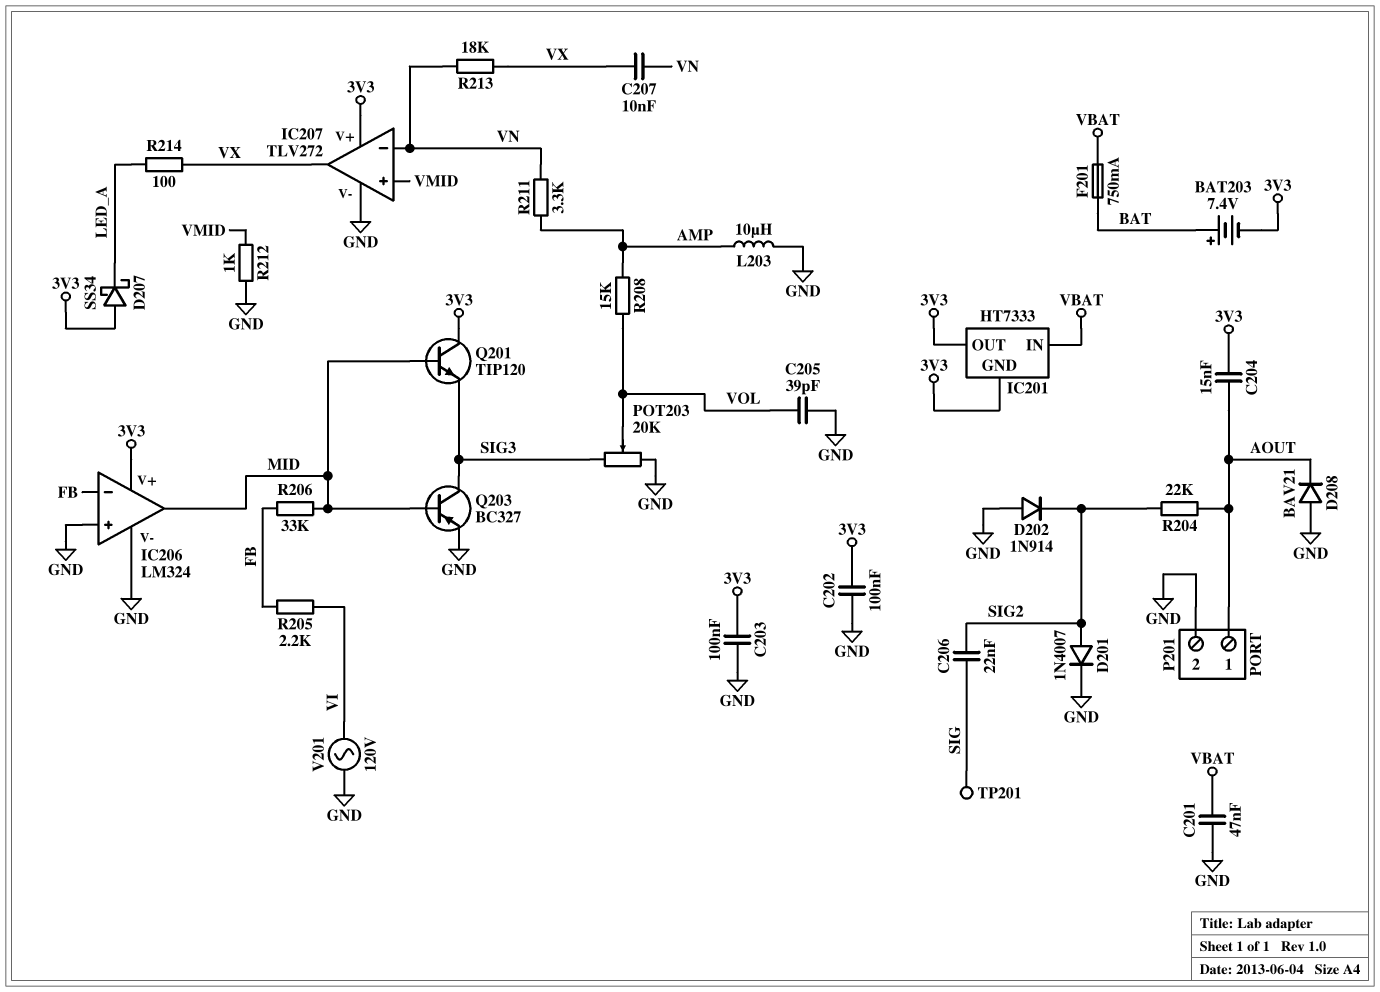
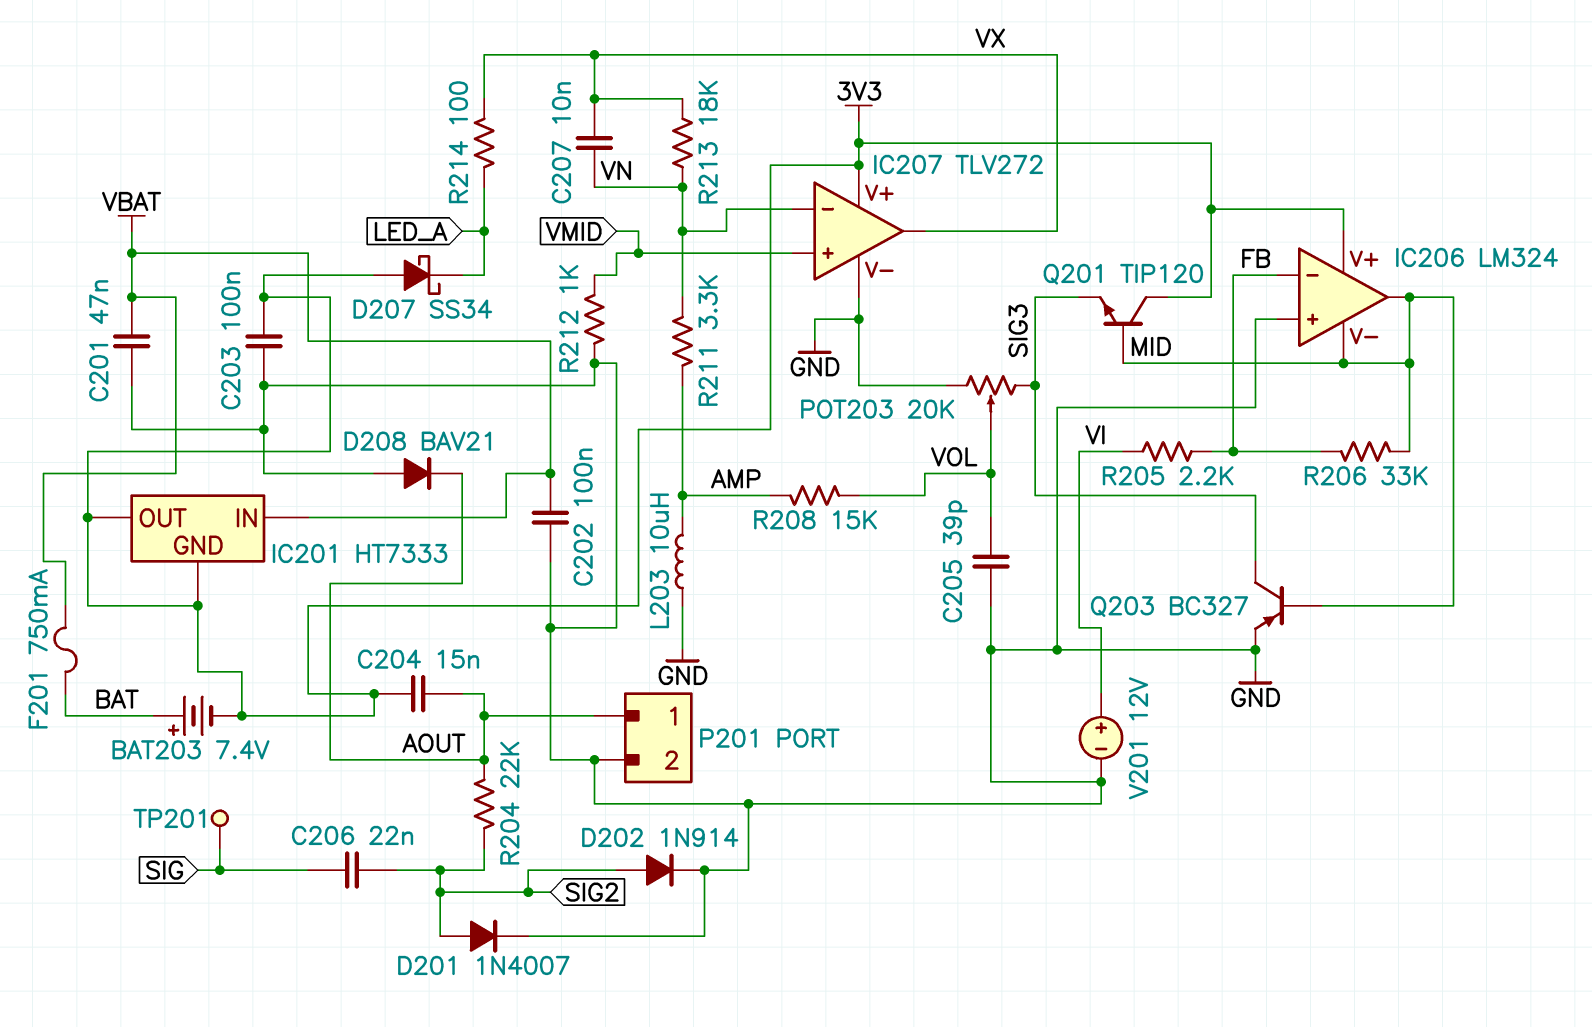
C202: 100nF (3V3, GND) -> 100nF (GND, VBAT)
D202: diode 1N914 (A GND, K SIG2) -> diode 1N914 (A SIG2, K GND)
IC206 pin V-: GND -> MID
V201: AC 120V (GND, VI) -> 12V (plus VI, minus GND)

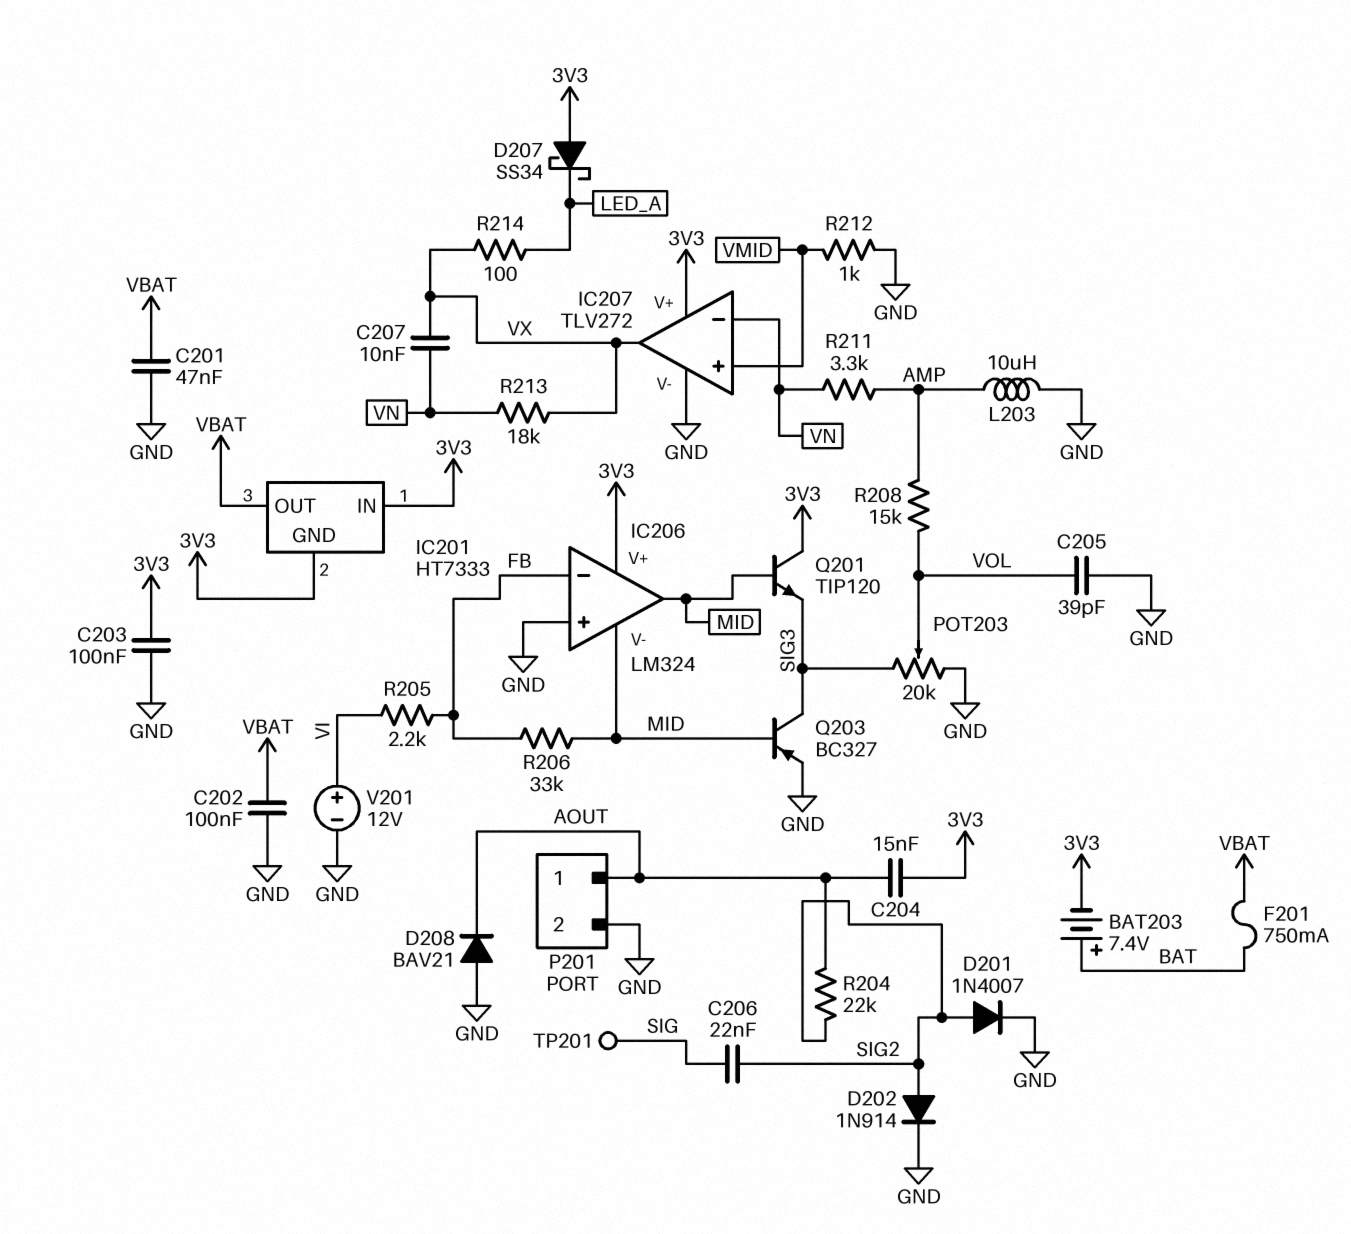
IC201 pin IN: VBAT -> 3V3
IC201 pin OUT: 3V3 -> VBAT

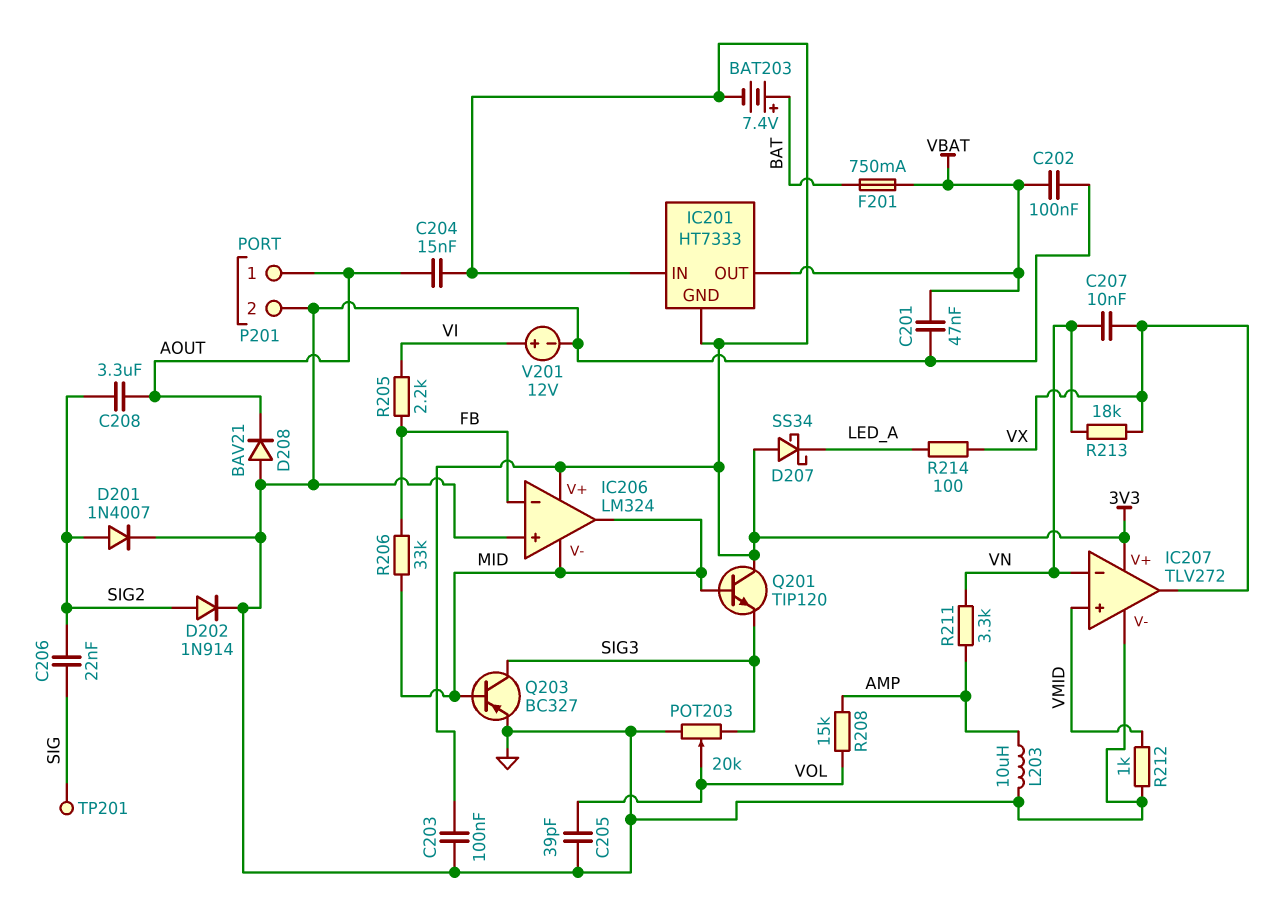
C208: none -> 3.3uF (AOUT, SIG2)
R204: 22k (AOUT, SIG2) -> none

